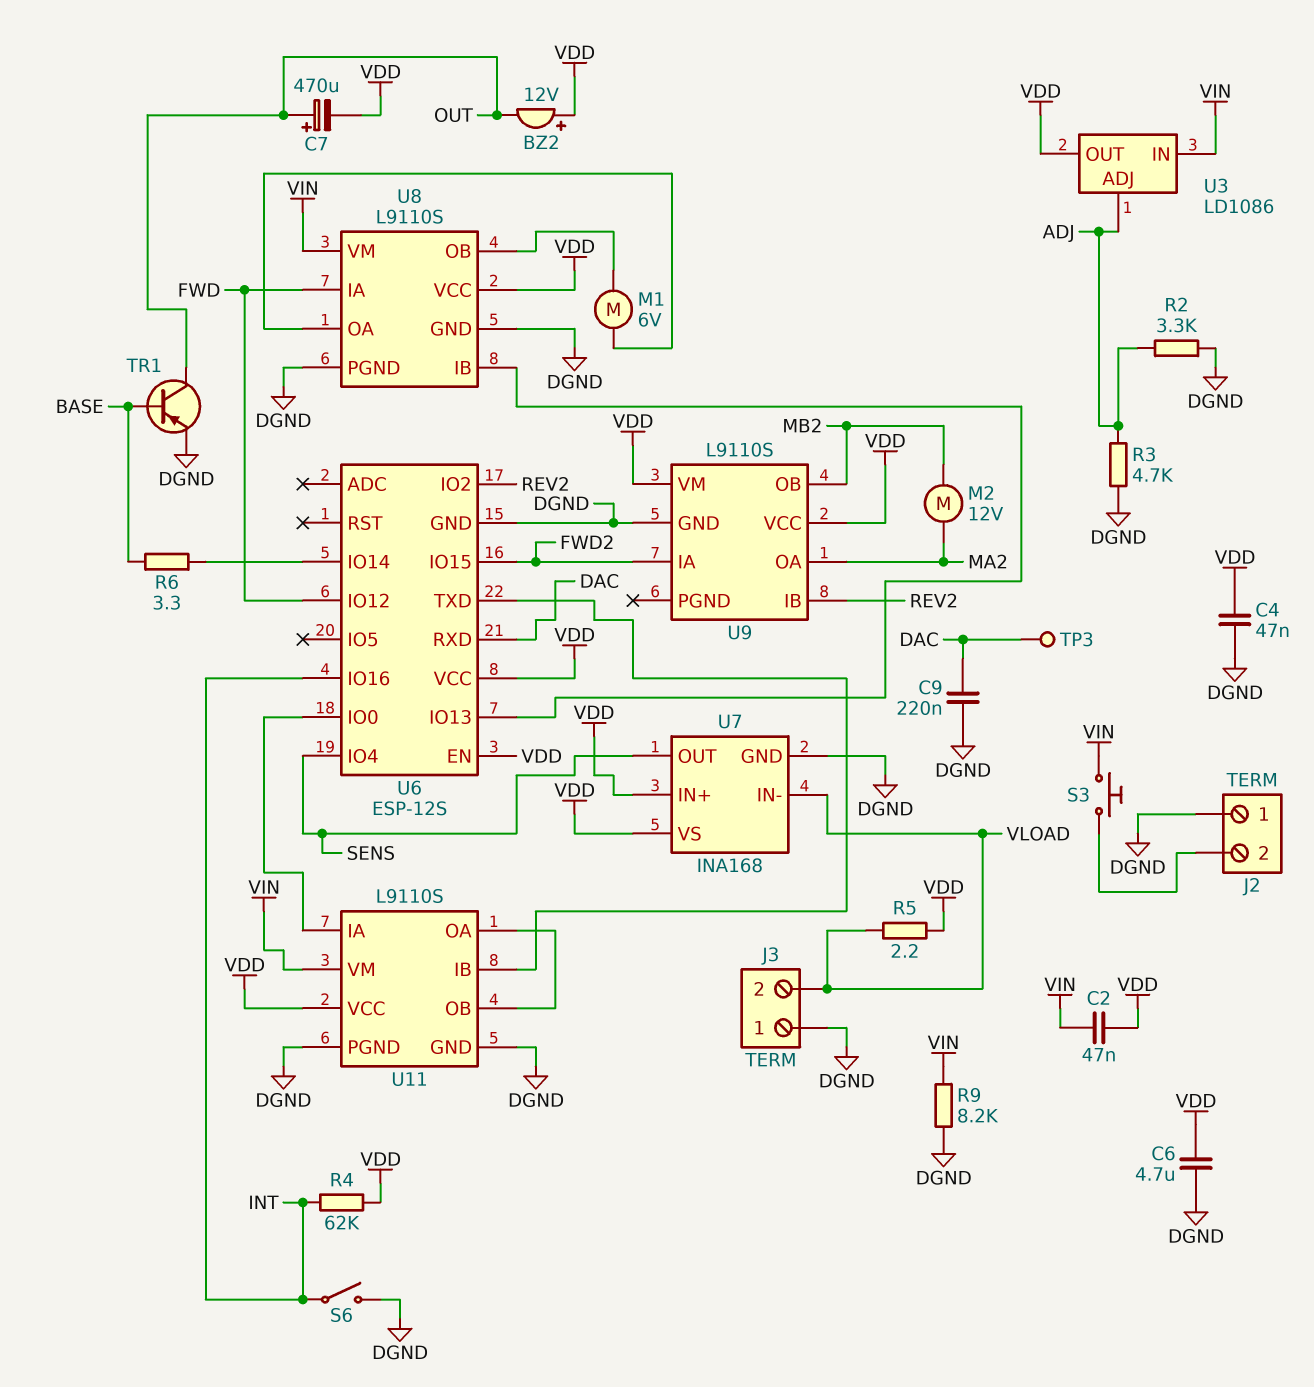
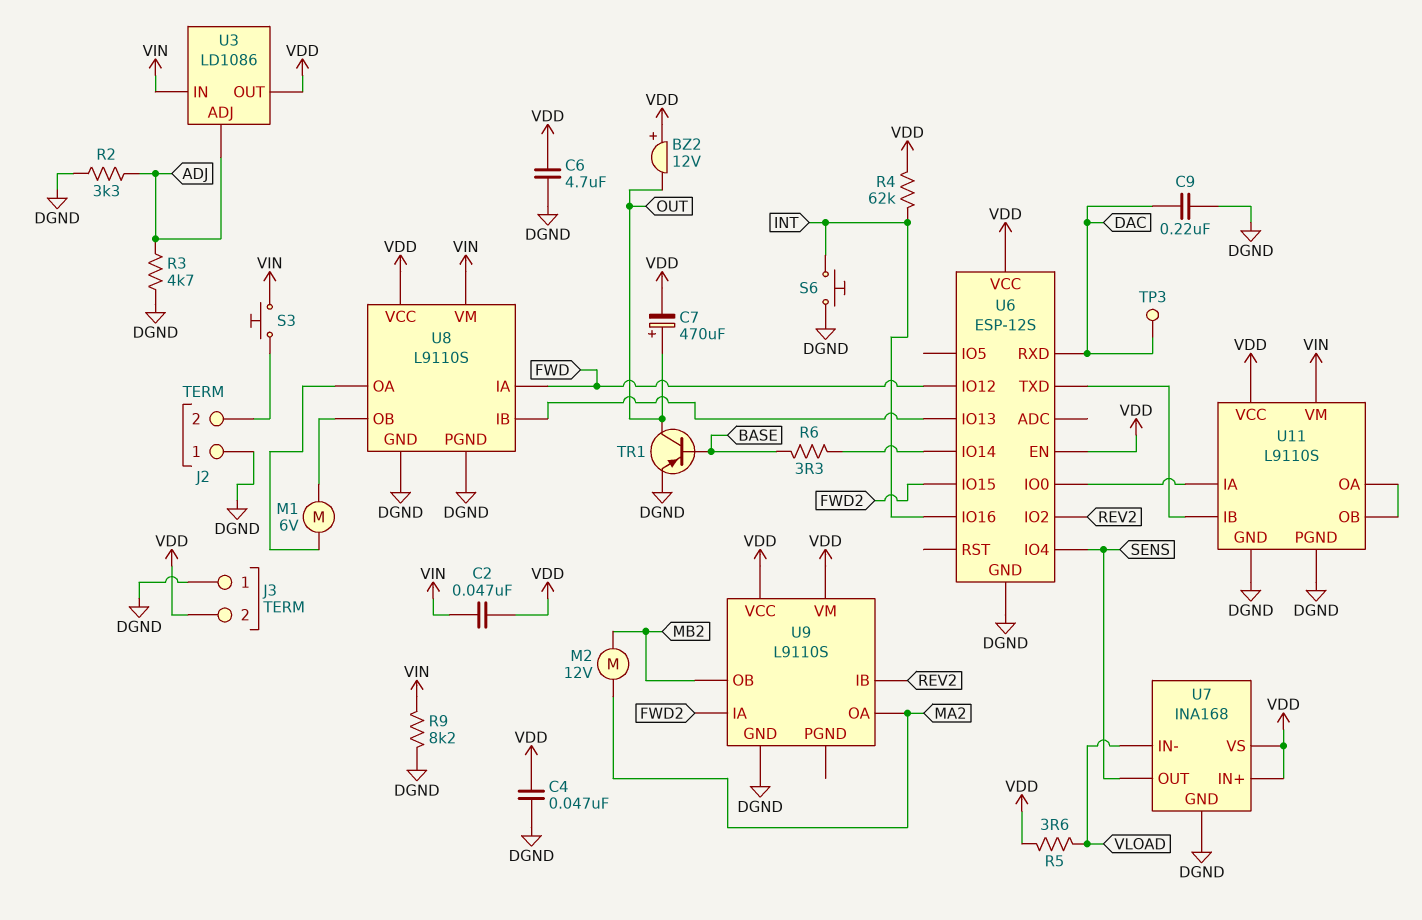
J3 pin 2: VLOAD -> VDD
R5: 2.2 (VDD, VLOAD) -> 3.6 (VDD, VLOAD)
S6: switch (DGND, INT) -> button (DGND, INT)

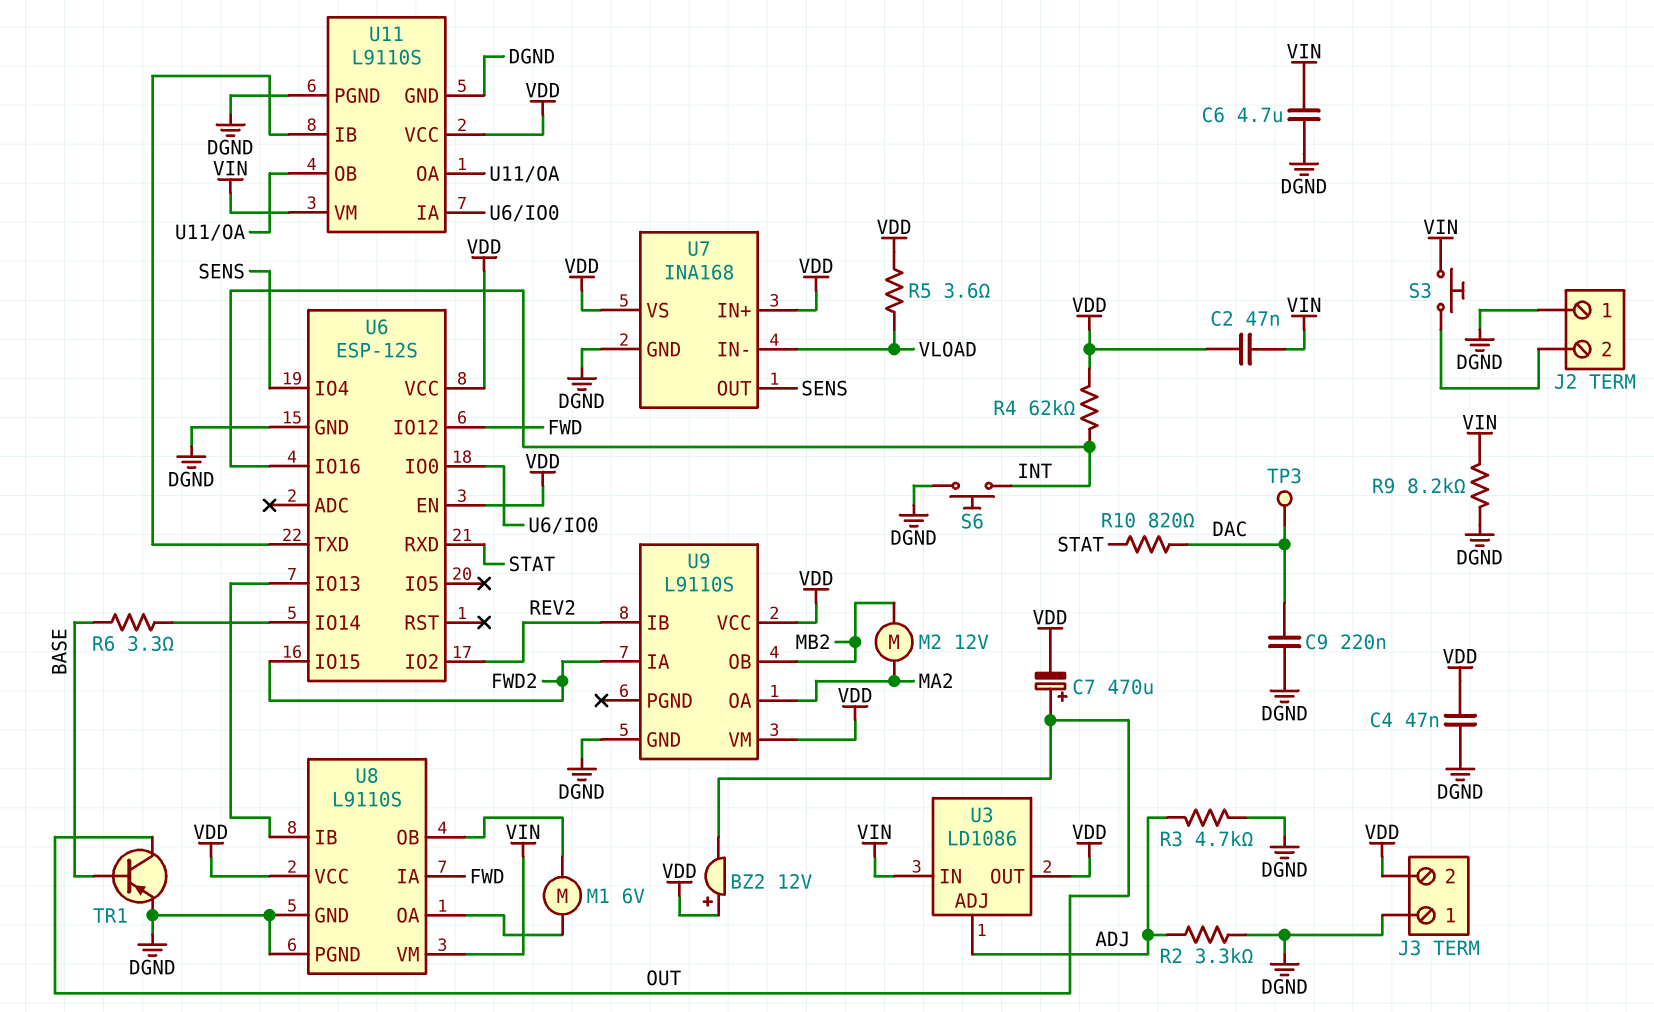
C6: 4.7uF (DGND, VDD) -> 4.7uF (DGND, VIN)
R10: none -> 820 (DAC, STAT)
U6 pin RXD: DAC -> STAT

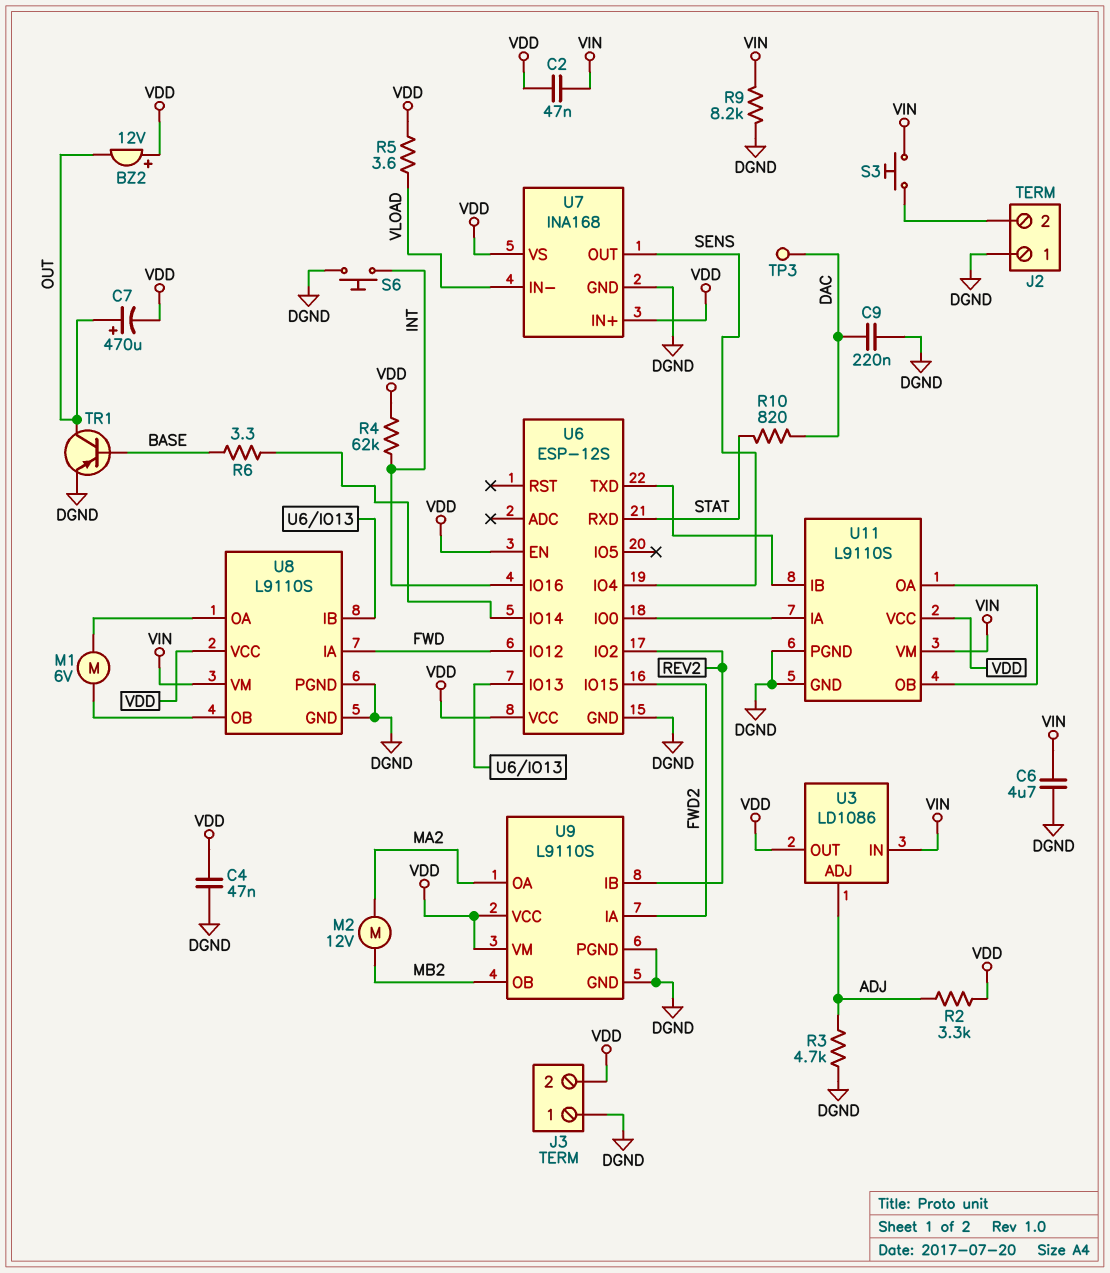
R2: 3.3k (ADJ, DGND) -> 3.3k (ADJ, VDD)
U9 pin PGND: none -> DGND

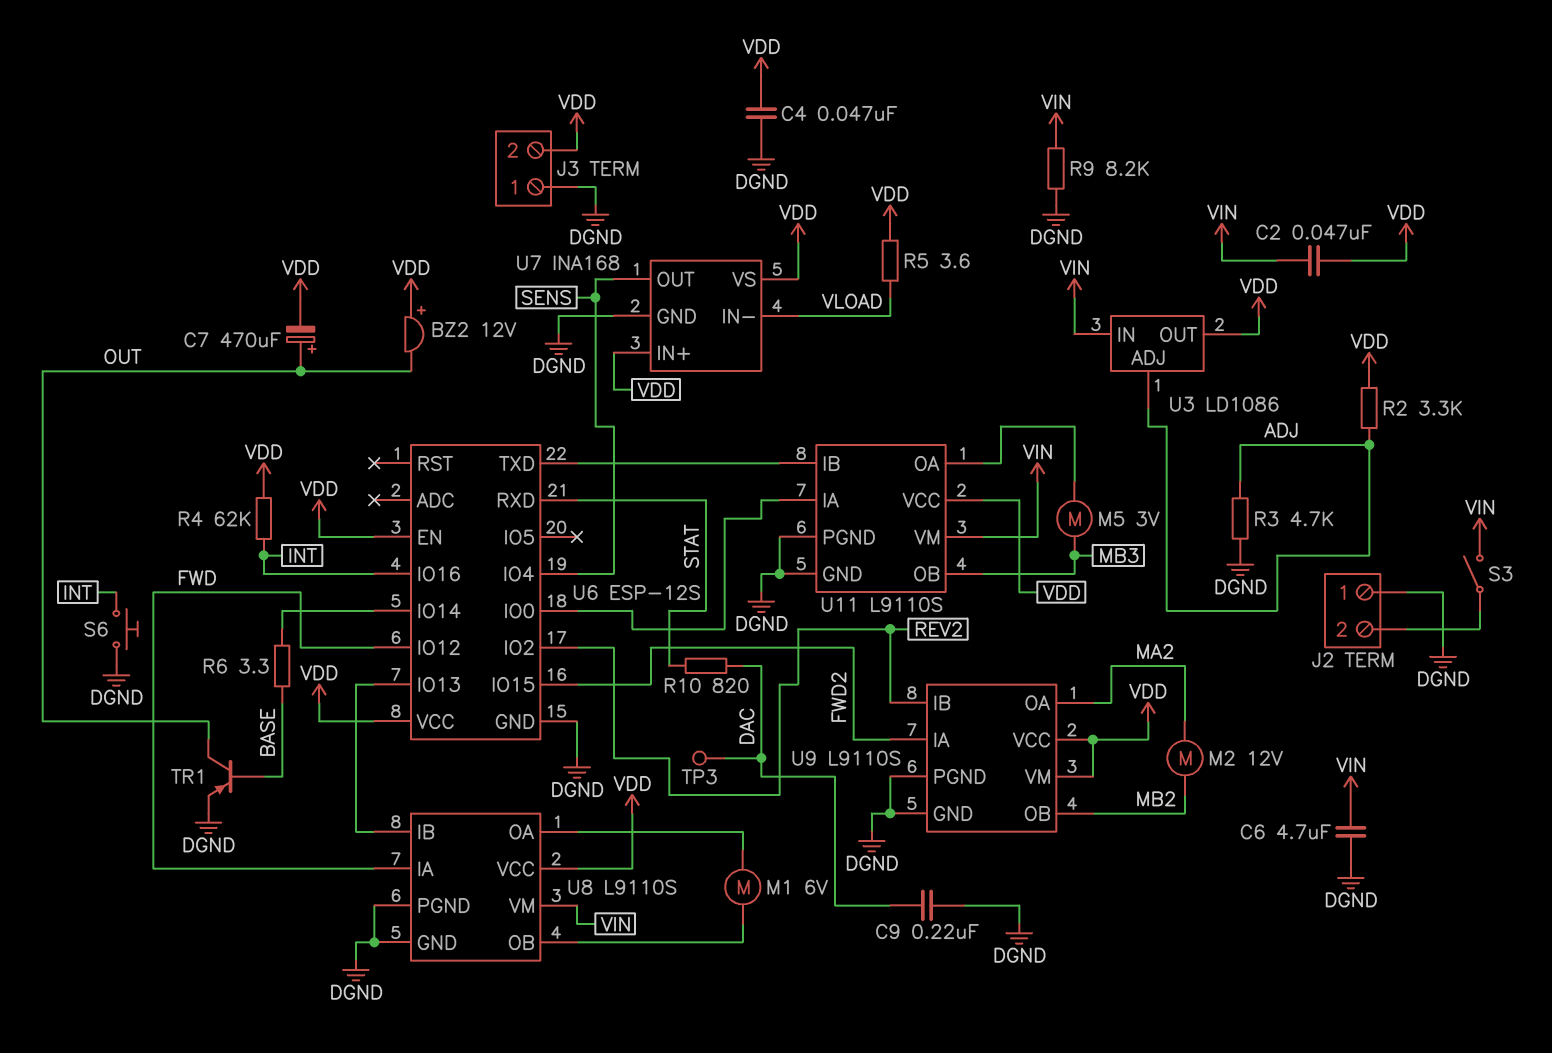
M5: none -> motor 3V (MB3, U11/OA)
S3: button (J2/2, VIN) -> switch (J2/2, VIN)
U11 pin OB: U11/OA -> MB3

